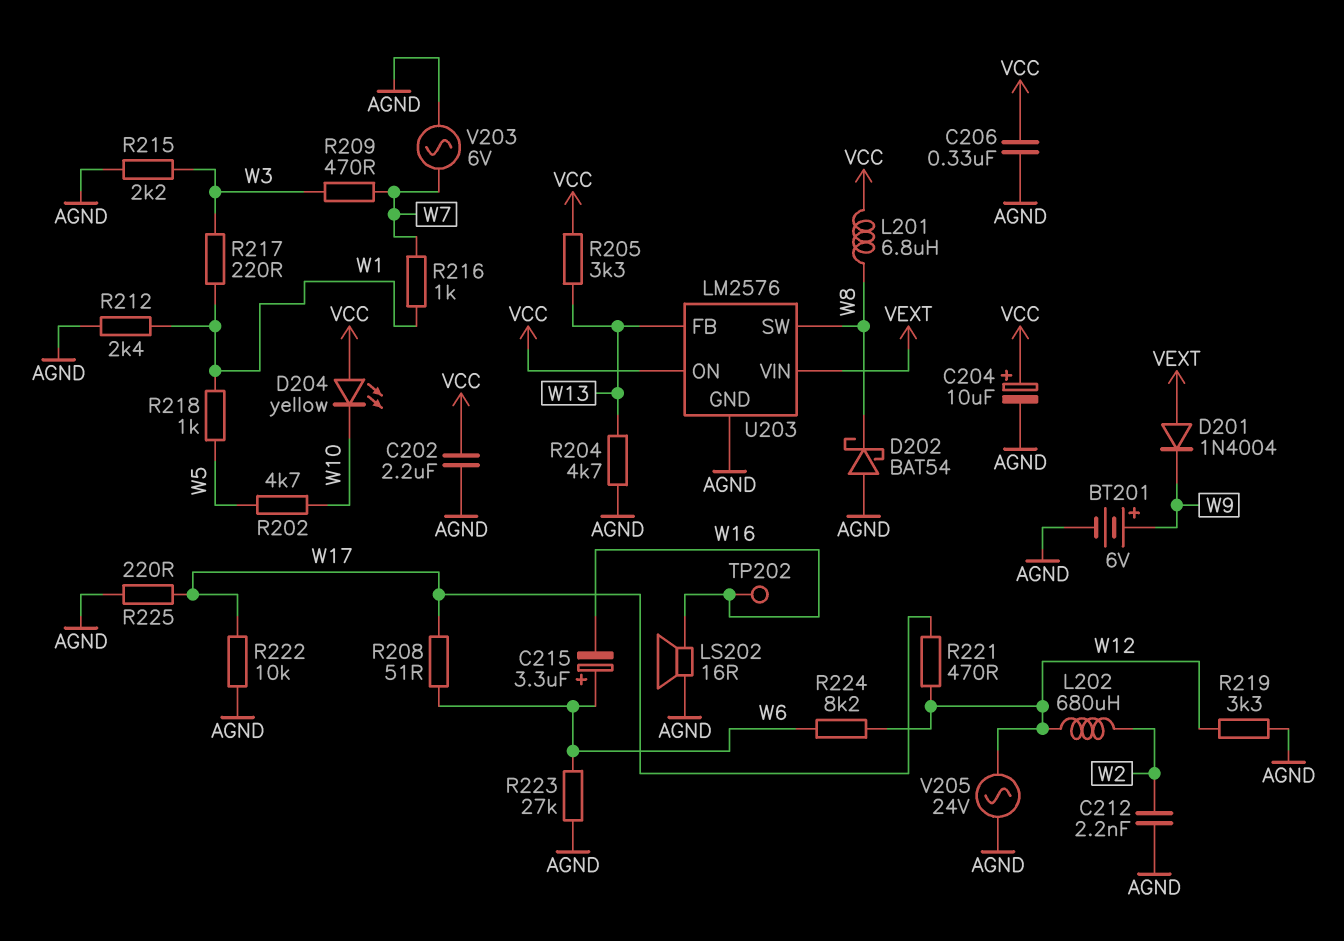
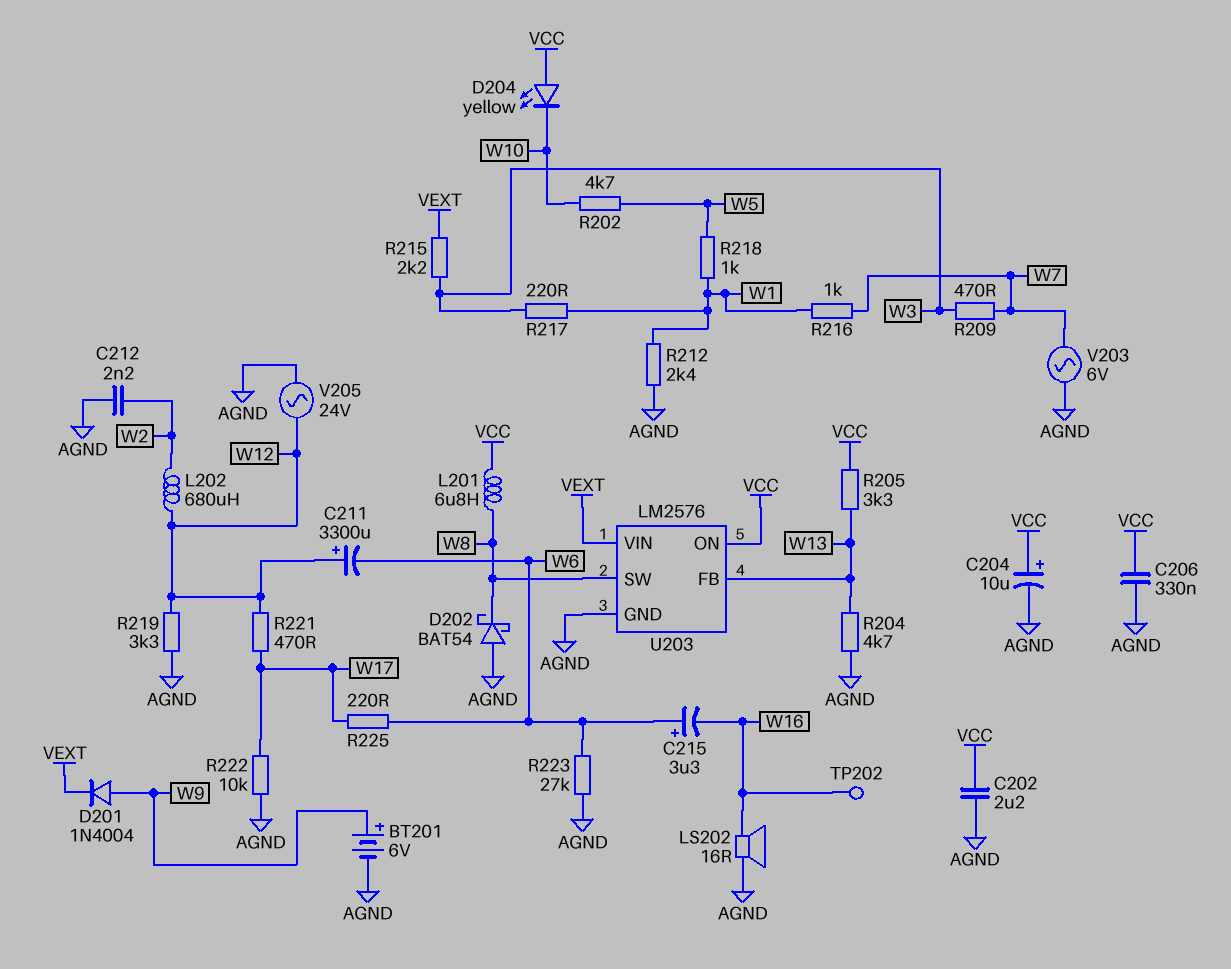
C211: none -> 3300uF (plus W12, minus W6)
D201: diode 1N4004 (A VEXT, K W9) -> diode 1N4004 (A W9, K VEXT)
R208: 51 (W6, W17) -> none
R215: 2.2k (AGND, W3) -> 2.2k (VEXT, W3)
R224: 8.2k (W6, W12) -> none
R225: 220 (AGND, W17) -> 220 (W6, W17)

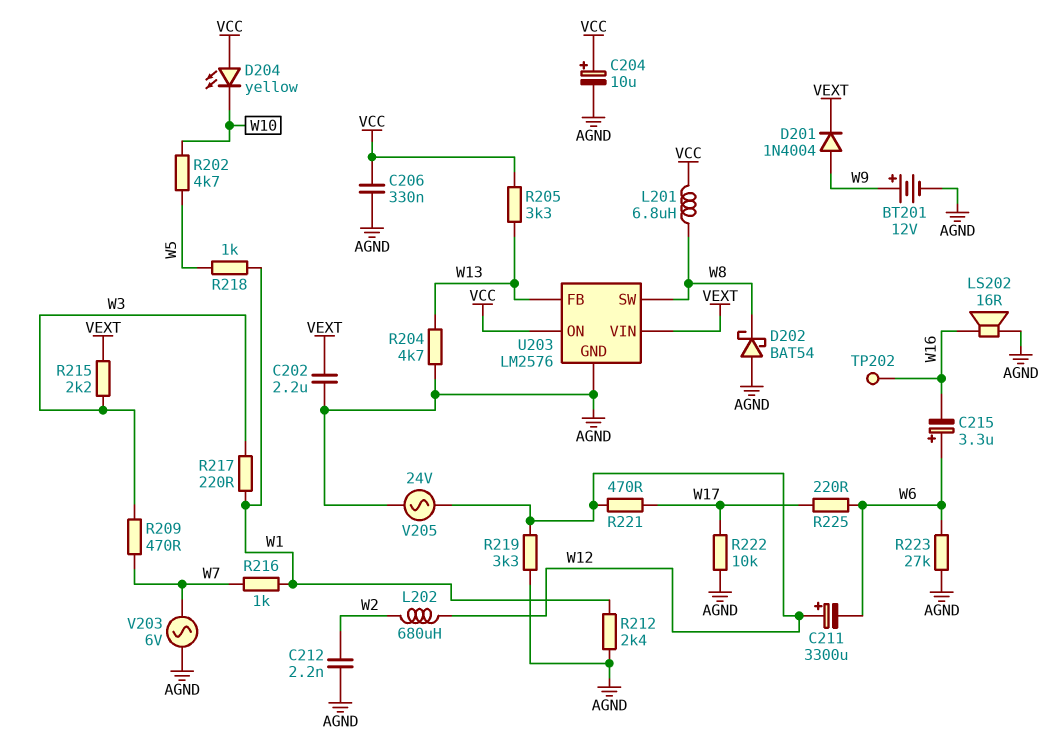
BT201: 6V (plus W9, minus AGND) -> 12V (plus W9, minus AGND)
C202: 2.2uF (AGND, VCC) -> 2.2uF (AGND, VEXT)

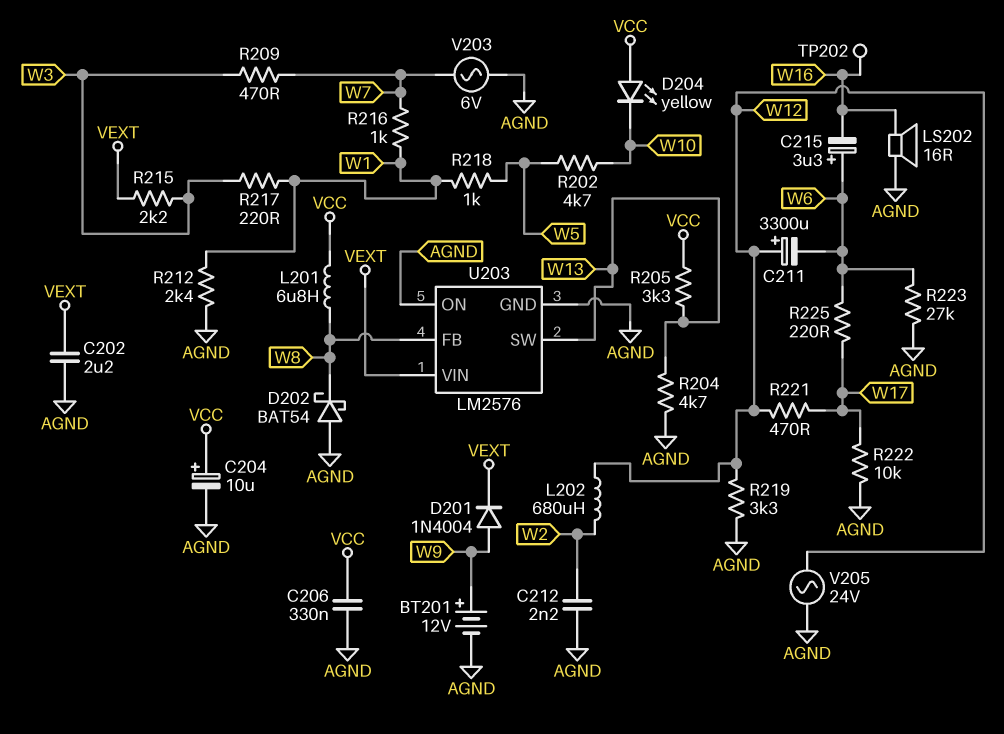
U203 pin FB: W13 -> W8
U203 pin ON: VCC -> AGND
U203 pin SW: W8 -> W13

